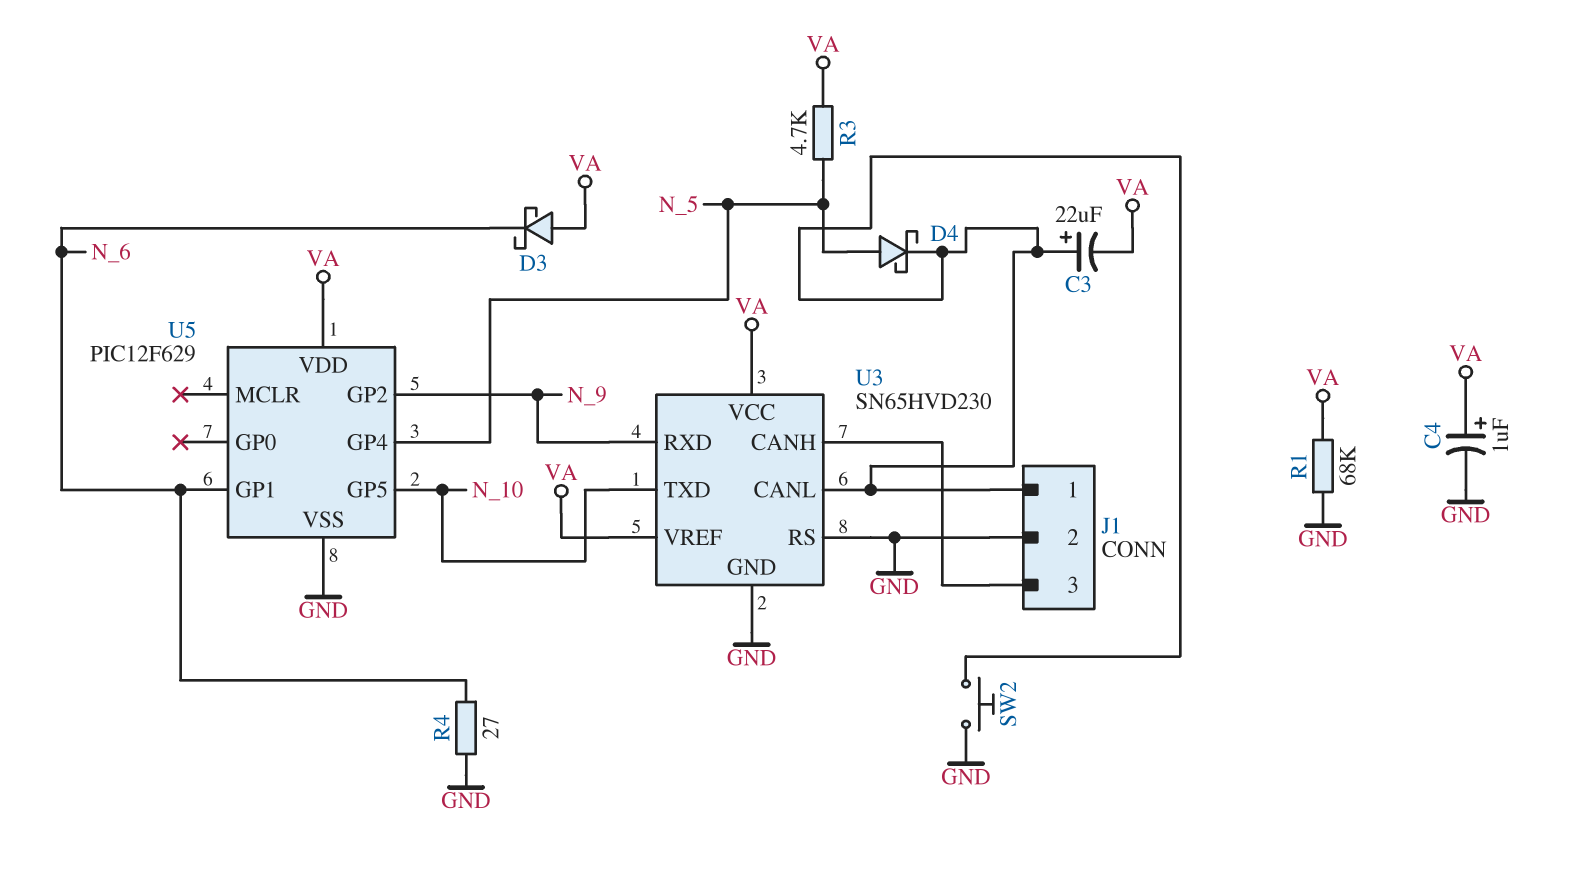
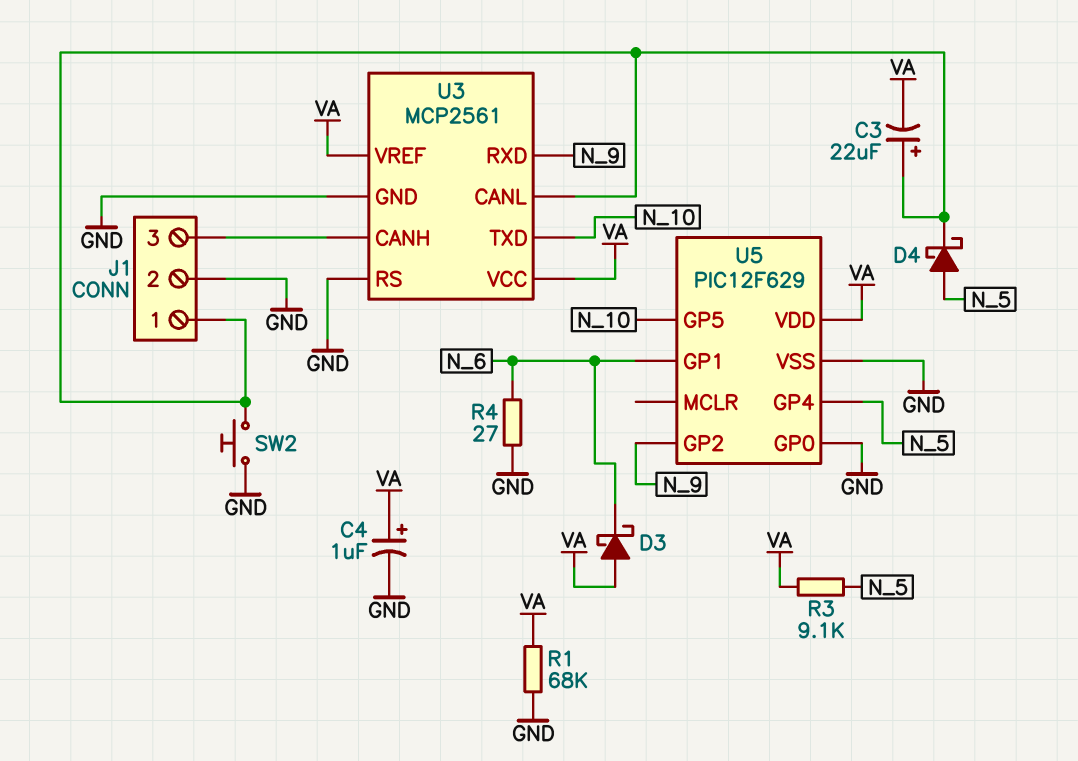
R3: 4.7k (N_5, VA) -> 9.1k (N_5, VA)
U3: SN65HVD230 -> MCP2561
U5 pin GP0: none -> GND

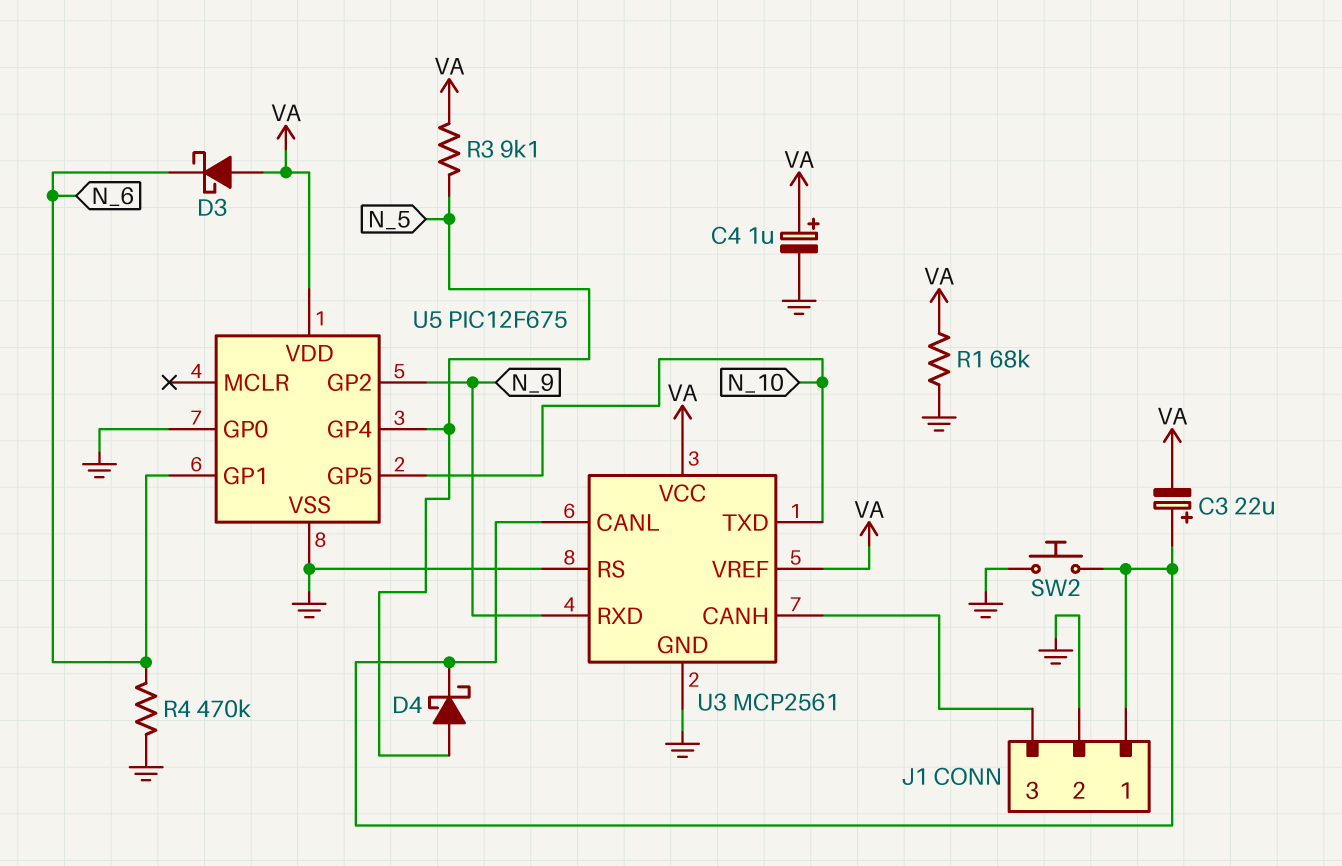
R4: 27 (GND, N_6) -> 470k (GND, N_6)
U5: PIC12F629 -> PIC12F675

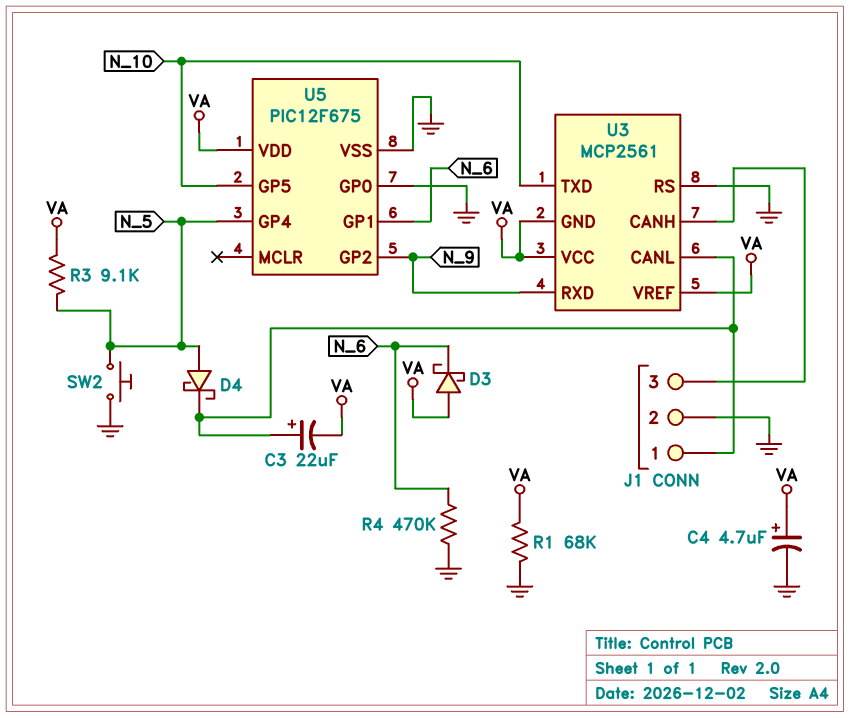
C4: 1uF (plus VA, minus GND) -> 4.7uF (plus VA, minus GND)
SW2: button (GND, J1/1) -> button (GND, N_5)
U3 pin GND: GND -> VA

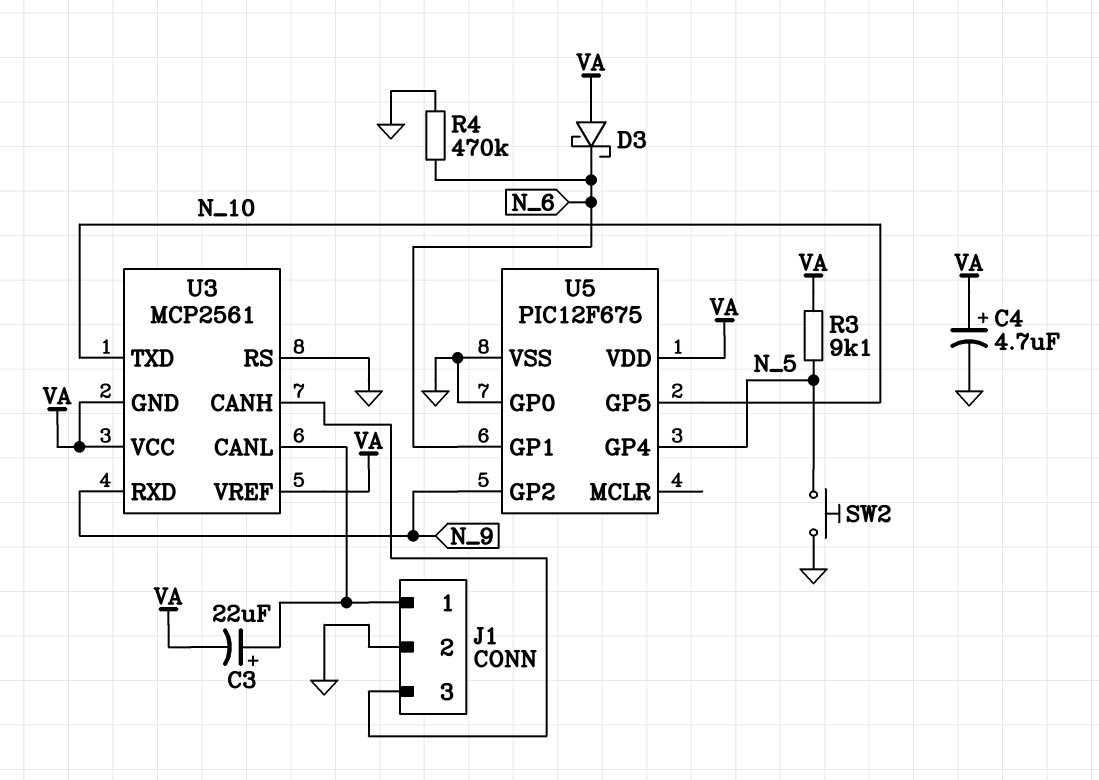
D4: schottky (A N_5, K J1/1) -> none
R1: 68k (GND, VA) -> none

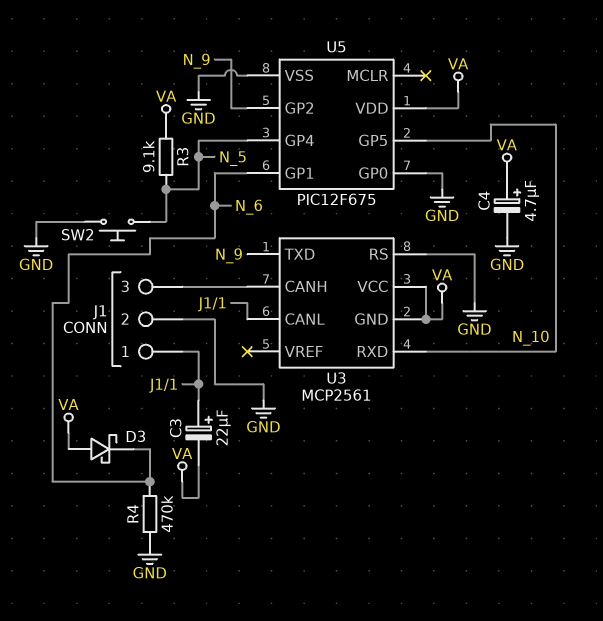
U3 pin RXD: N_9 -> N_10
U3 pin TXD: N_10 -> N_9
U3 pin VREF: VA -> none

